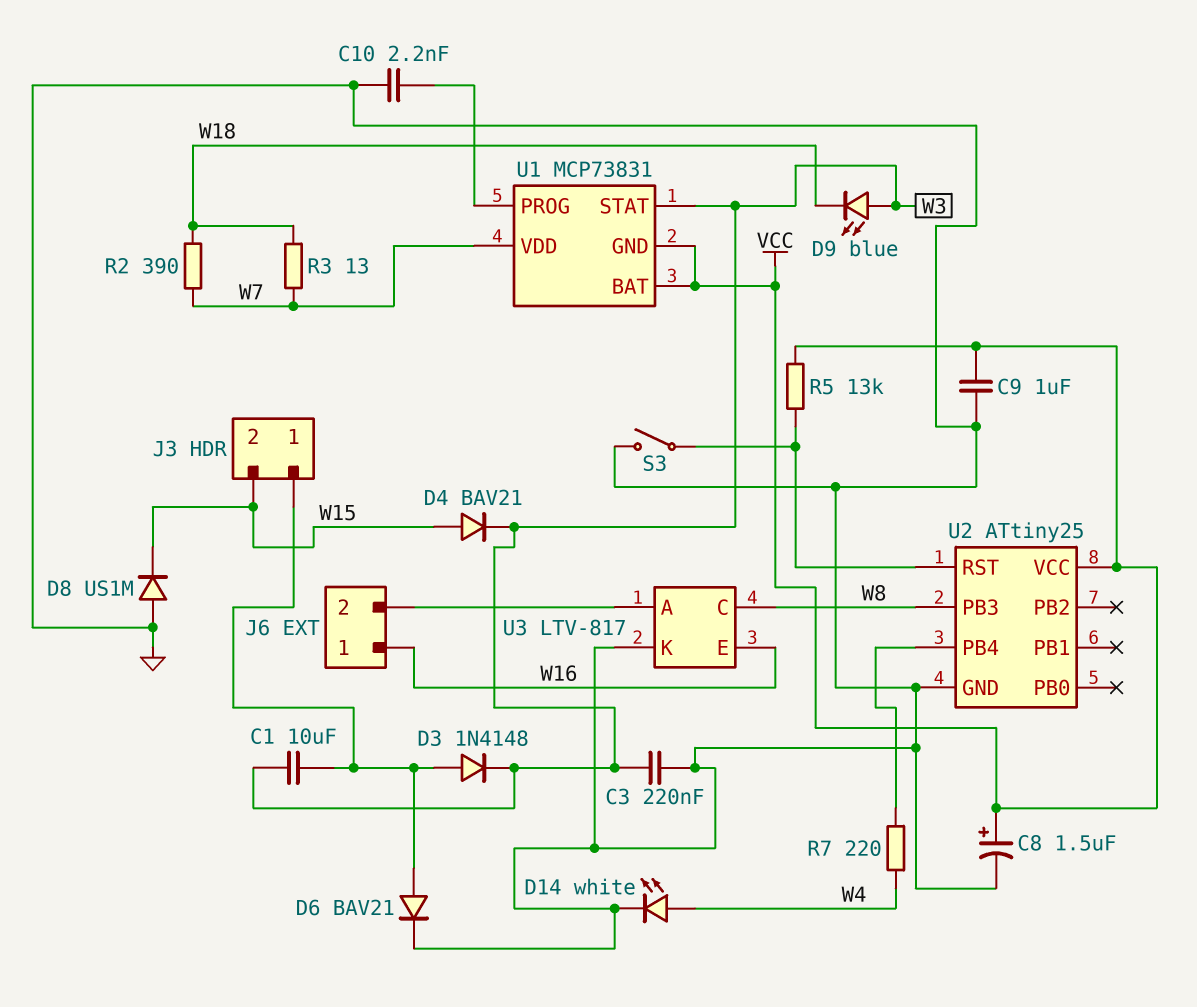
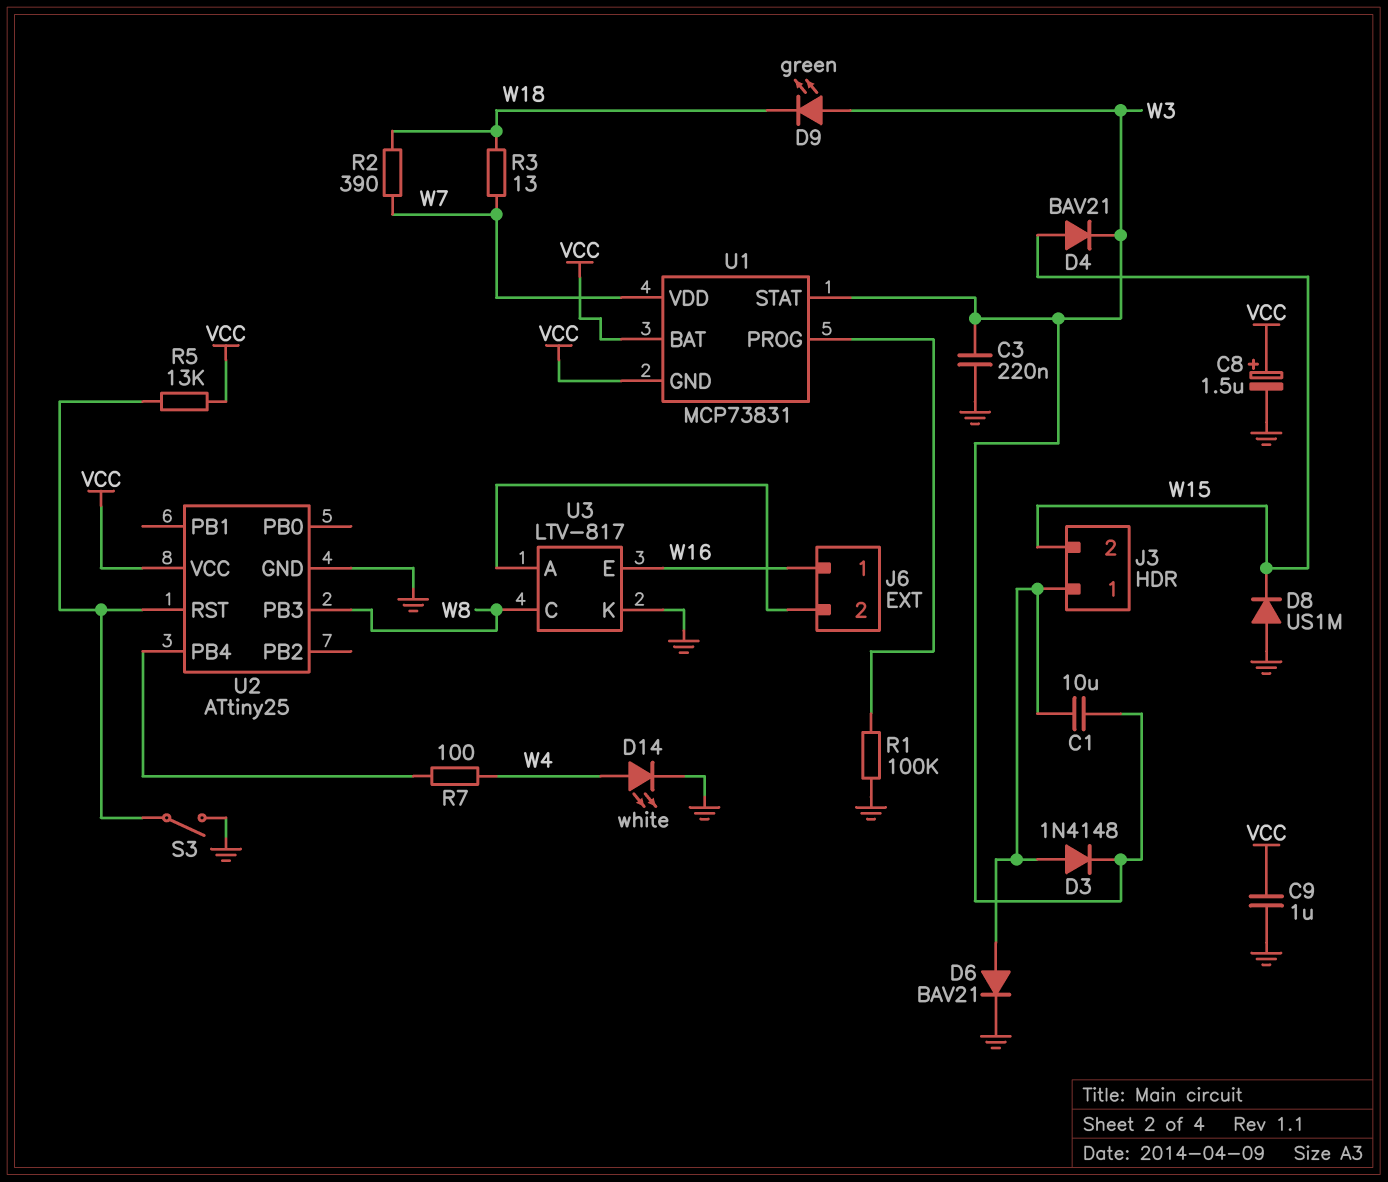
C10: 2.2nF (GND, U1/PROG) -> none
D9: LED blue (A W3, K W18) -> LED green (A W3, K W18)
R1: none -> 100k (GND, U1/PROG)
R7: 220 (U2/PB4, W4) -> 100 (U2/PB4, W4)

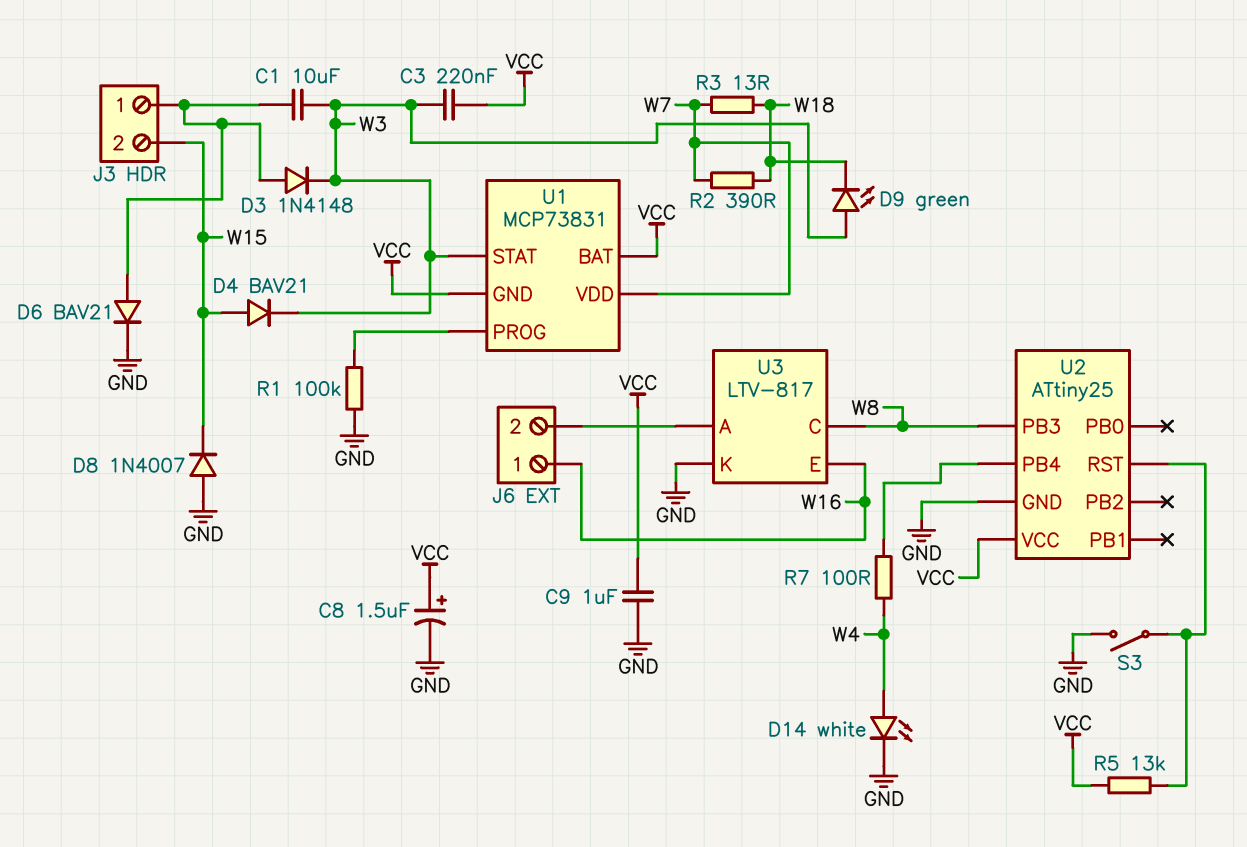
C3: 220nF (GND, W3) -> 220nF (VCC, W3)
D8: diode US1M (A GND, K W15) -> diode 1N4007 (A GND, K W15)

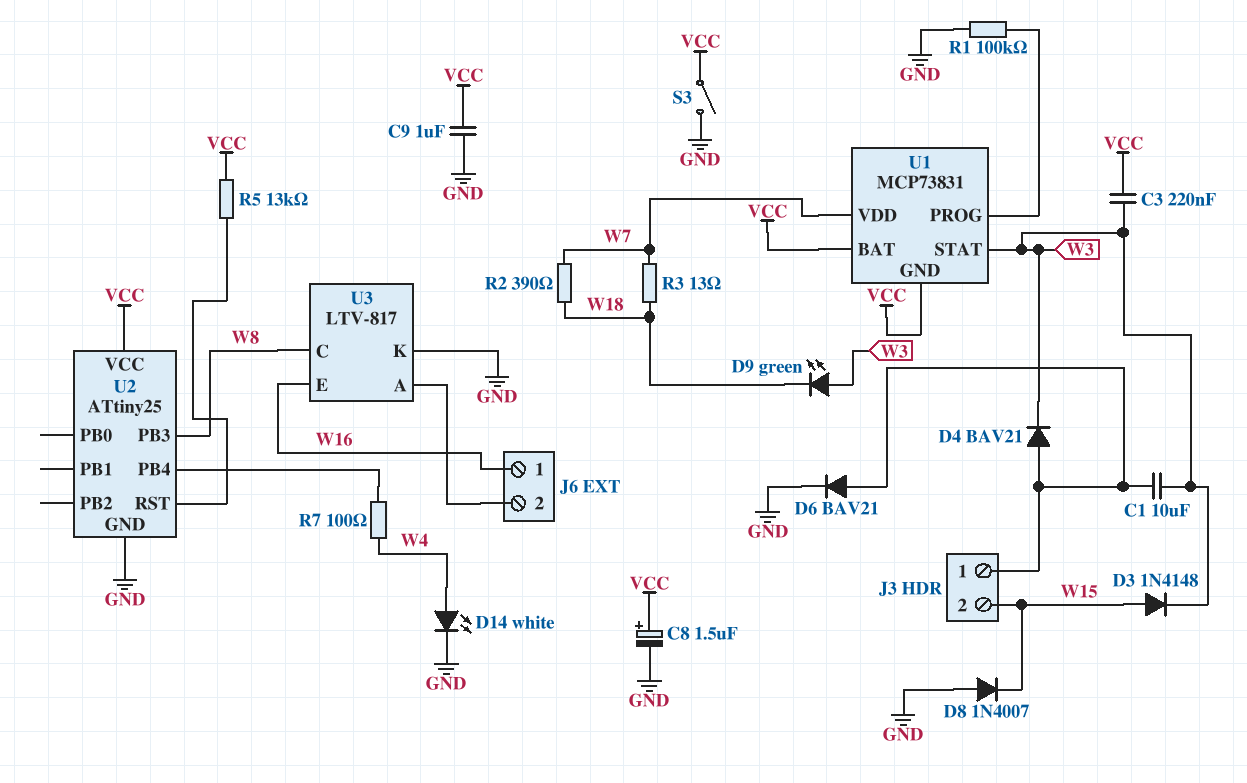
D3: diode 1N4148 (A J3/1, K W3) -> diode 1N4148 (A W15, K W3)
D4: diode BAV21 (A W15, K W3) -> diode BAV21 (A J3/1, K W3)
S3: switch (GND, U2/RST) -> switch (GND, VCC)

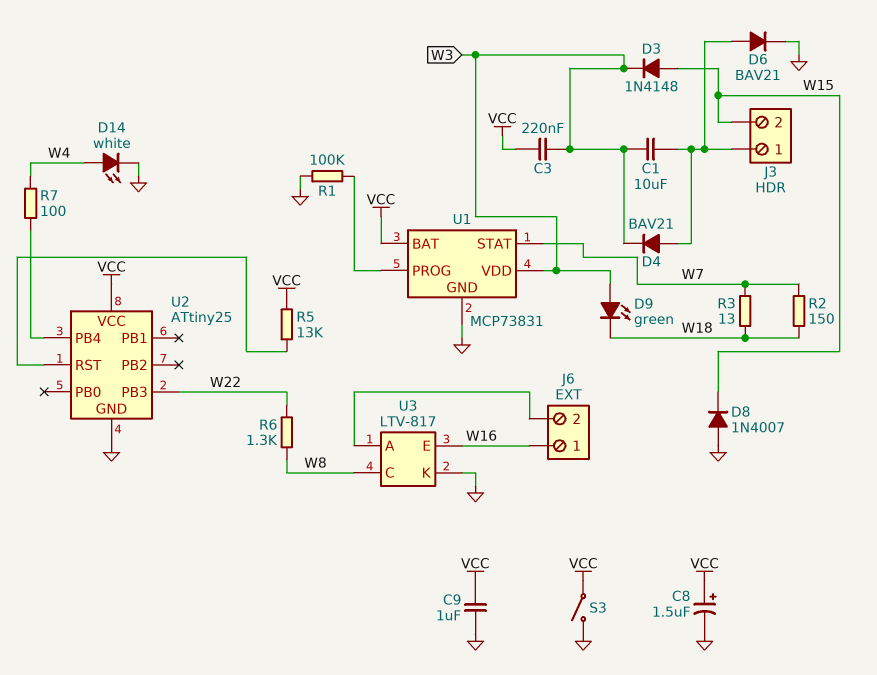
R2: 390 (W7, W18) -> 150 (W7, W18)
R6: none -> 1.3k (W8, W22)
U1 pin GND: VCC -> GND
U1 pin STAT: W3 -> W7
U1 pin VDD: W7 -> W3
U2 pin PB3: W8 -> W22

